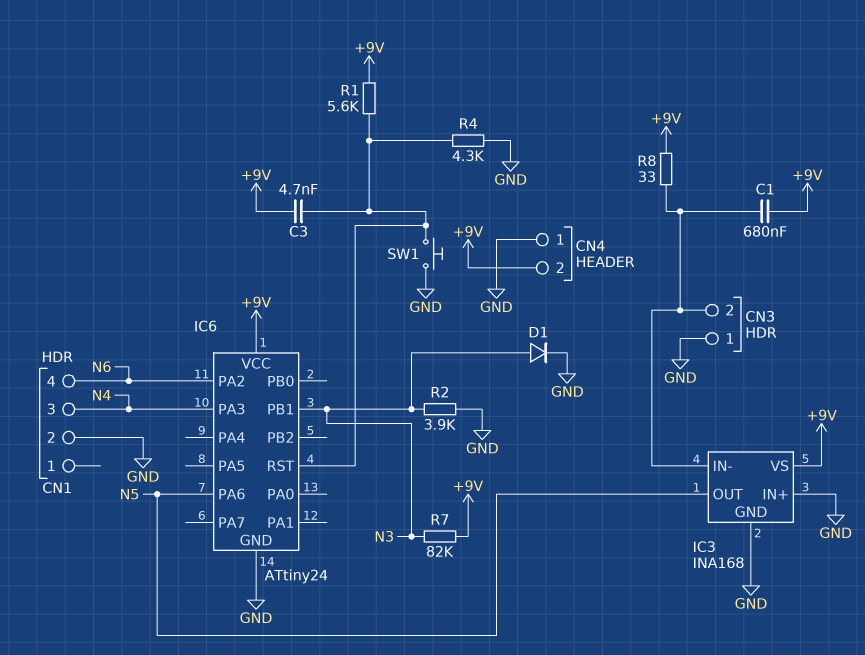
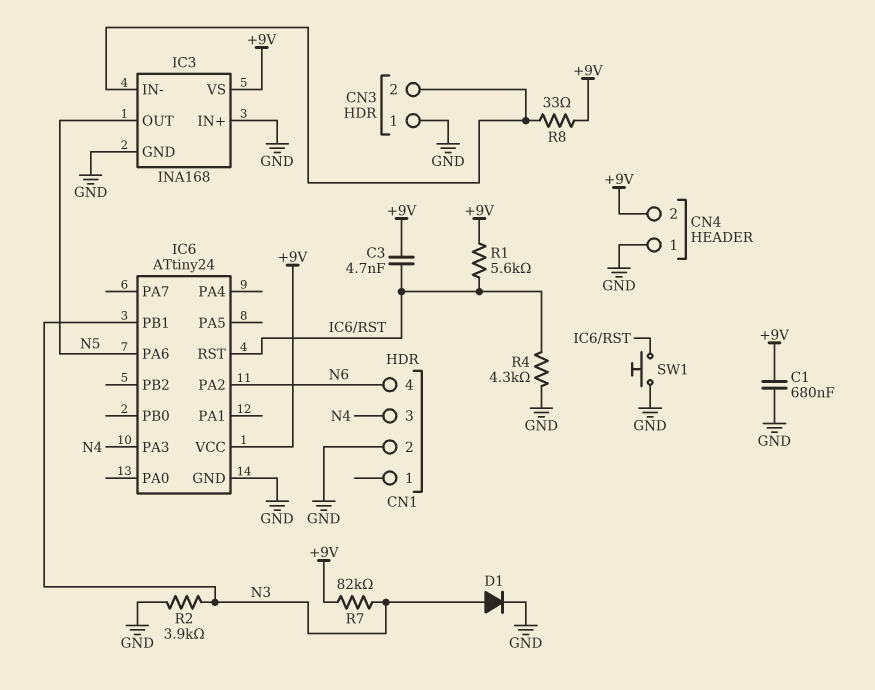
C1: 680nF (+9V, CN3/2) -> 680nF (+9V, GND)

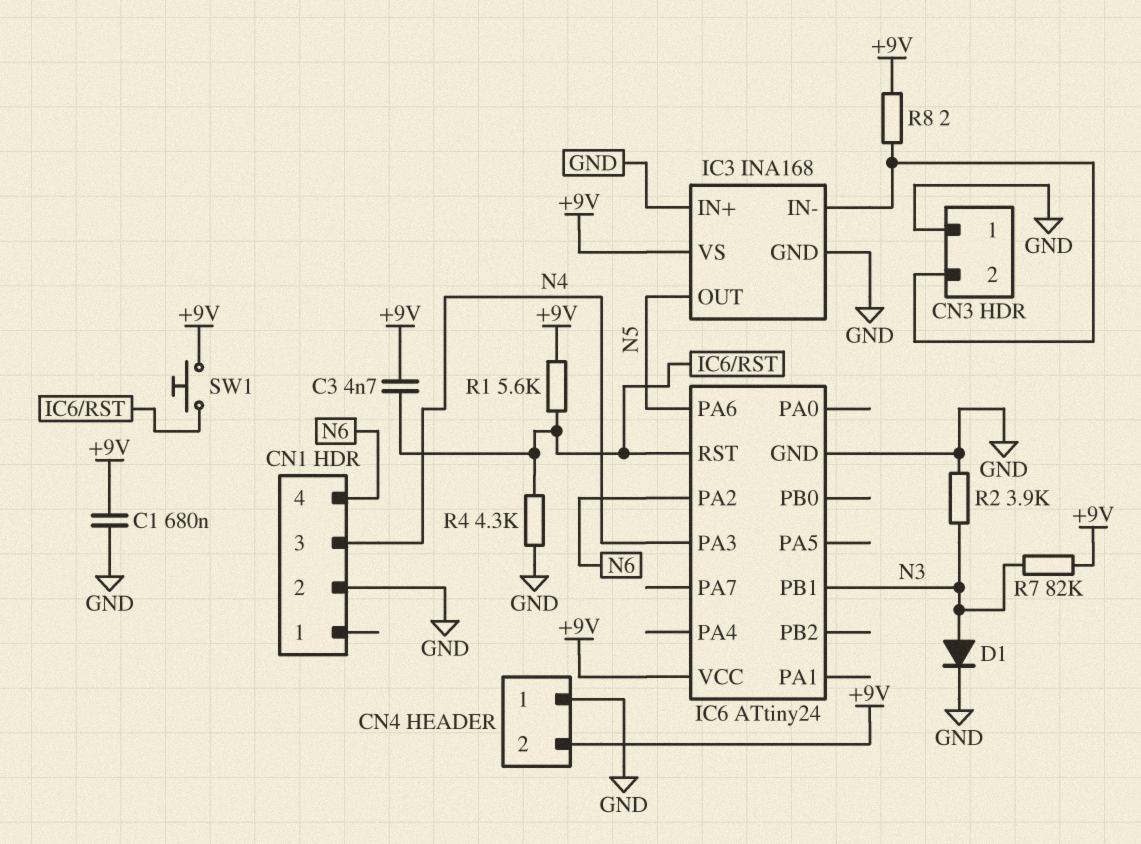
R8: 33 (+9V, CN3/2) -> 2 (+9V, CN3/2)
SW1: button (GND, IC6/RST) -> button (+9V, IC6/RST)

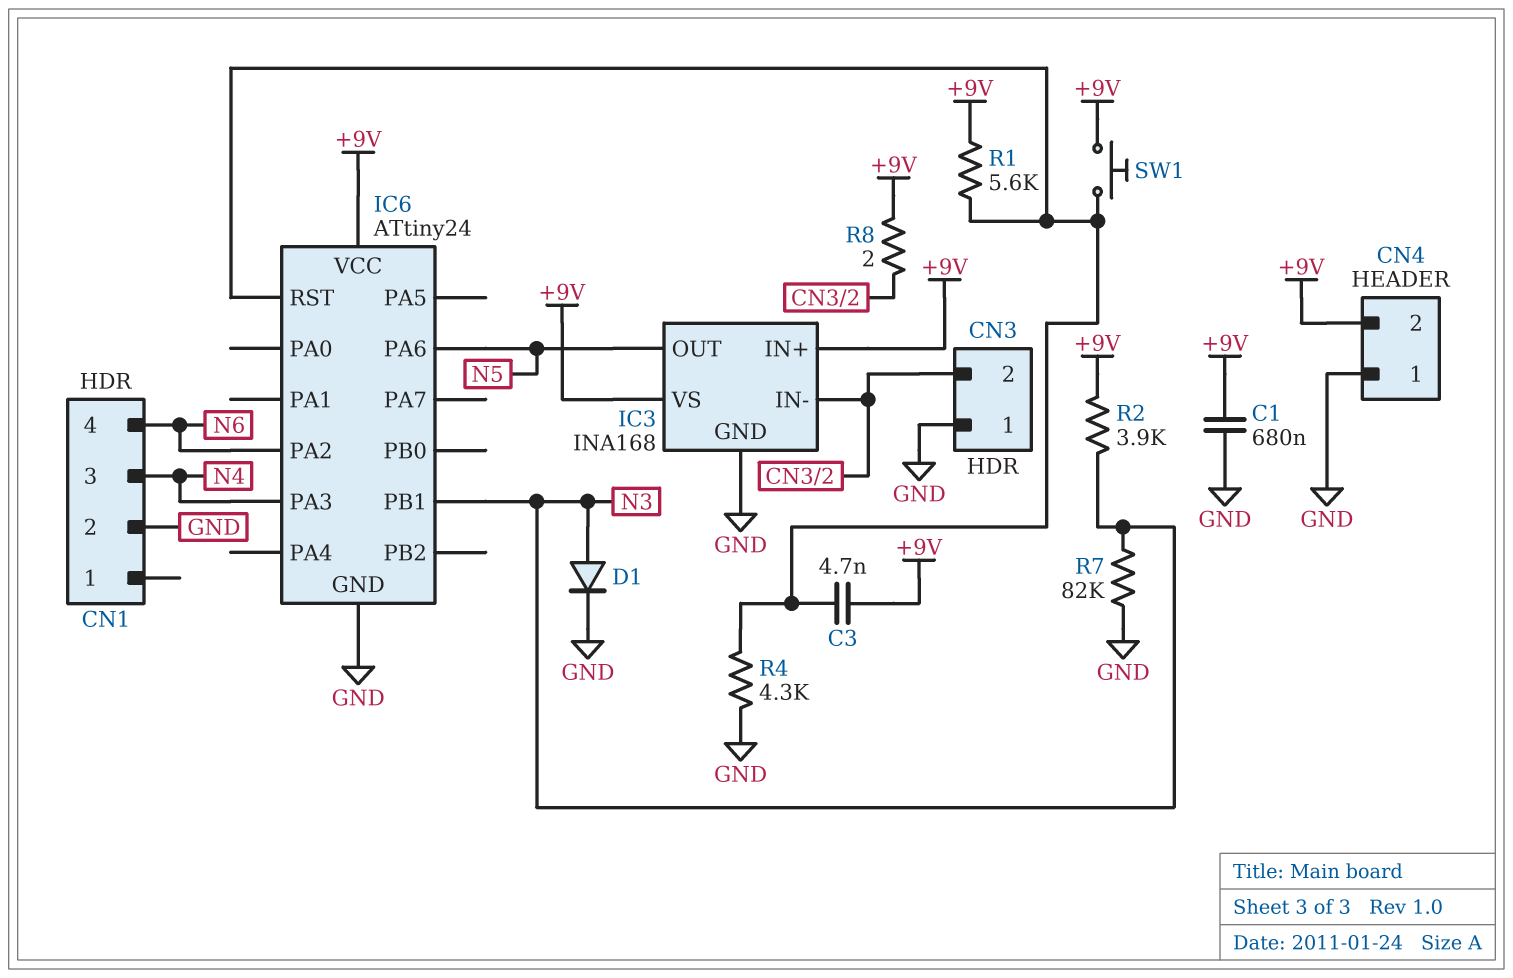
IC3 pin IN+: GND -> +9V
R2: 3.9k (GND, N3) -> 3.9k (+9V, N3)
R7: 82k (+9V, N3) -> 82k (GND, N3)

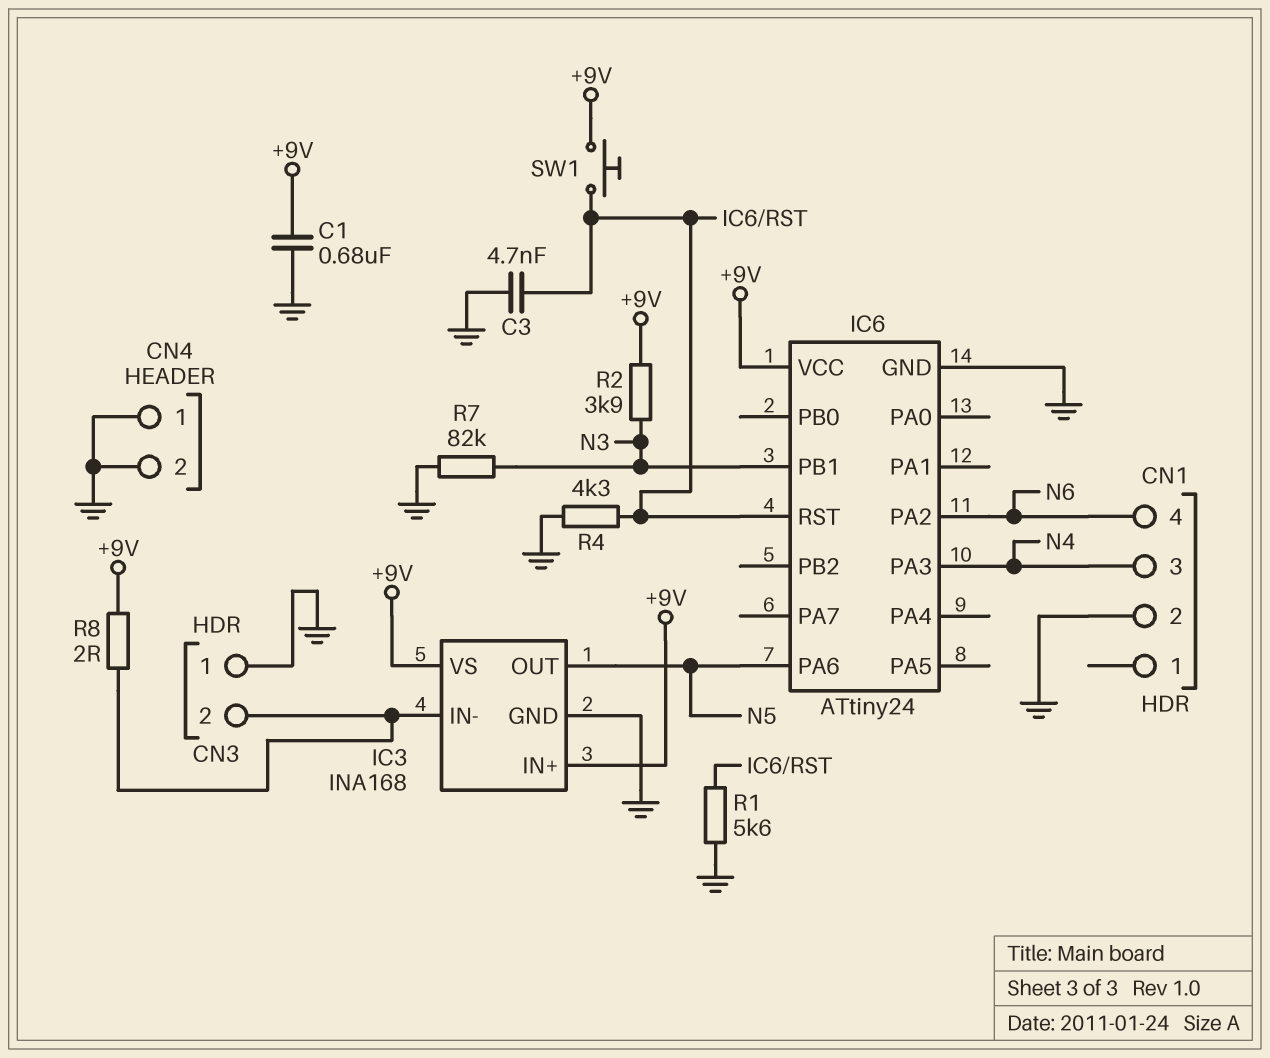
C3: 4.7nF (+9V, IC6/RST) -> 4.7nF (GND, IC6/RST)
CN4 pin 2: +9V -> GND
D1: diode (A N3, K GND) -> none
R1: 5.6k (+9V, IC6/RST) -> 5.6k (GND, IC6/RST)

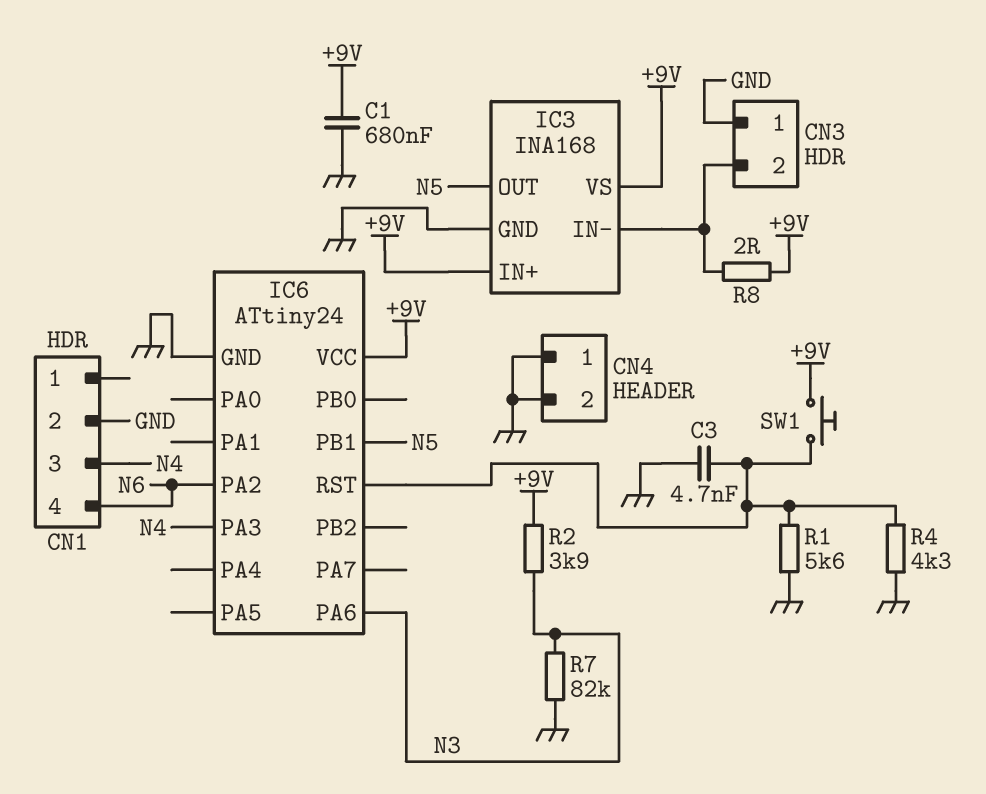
IC6 pin PA6: N5 -> N3
IC6 pin PB1: N3 -> N5

